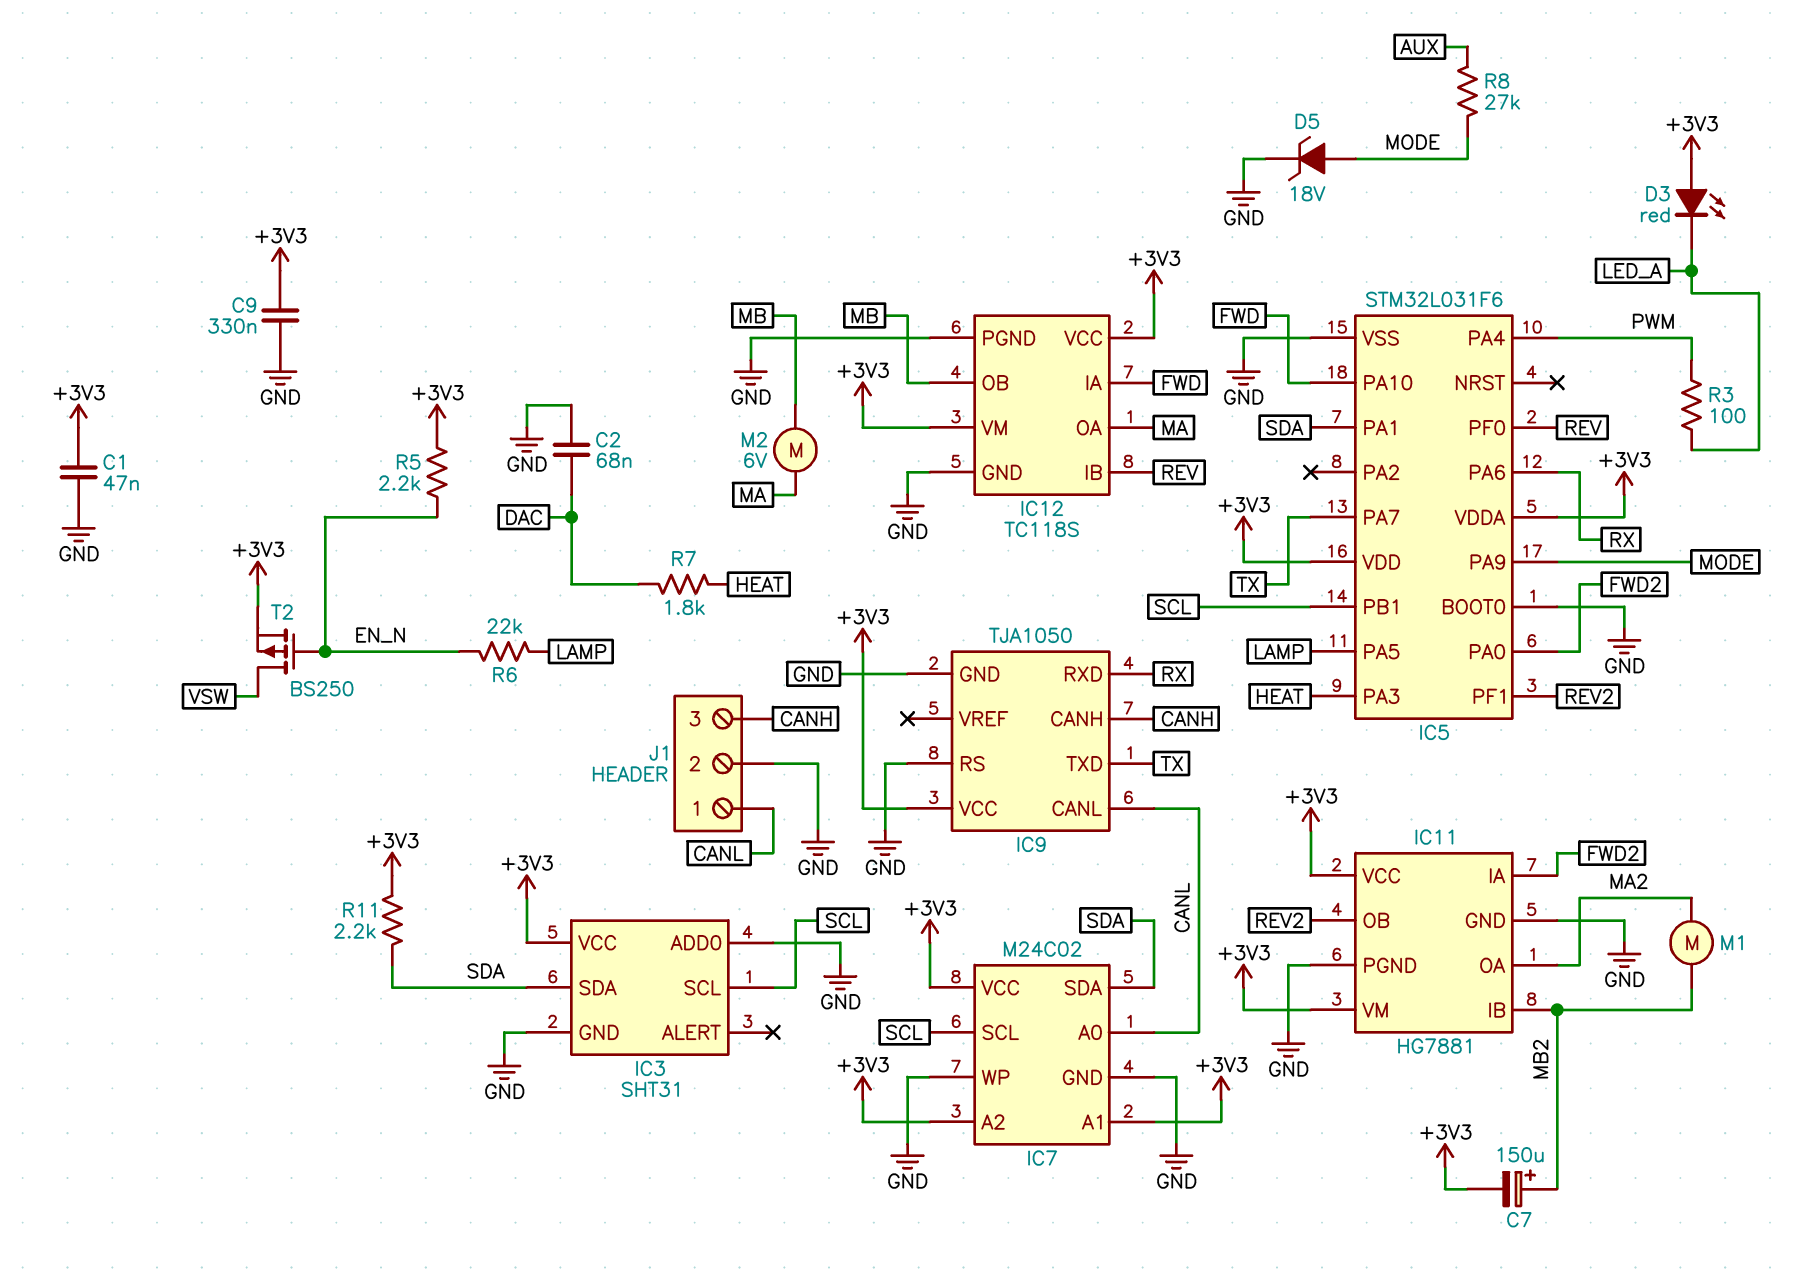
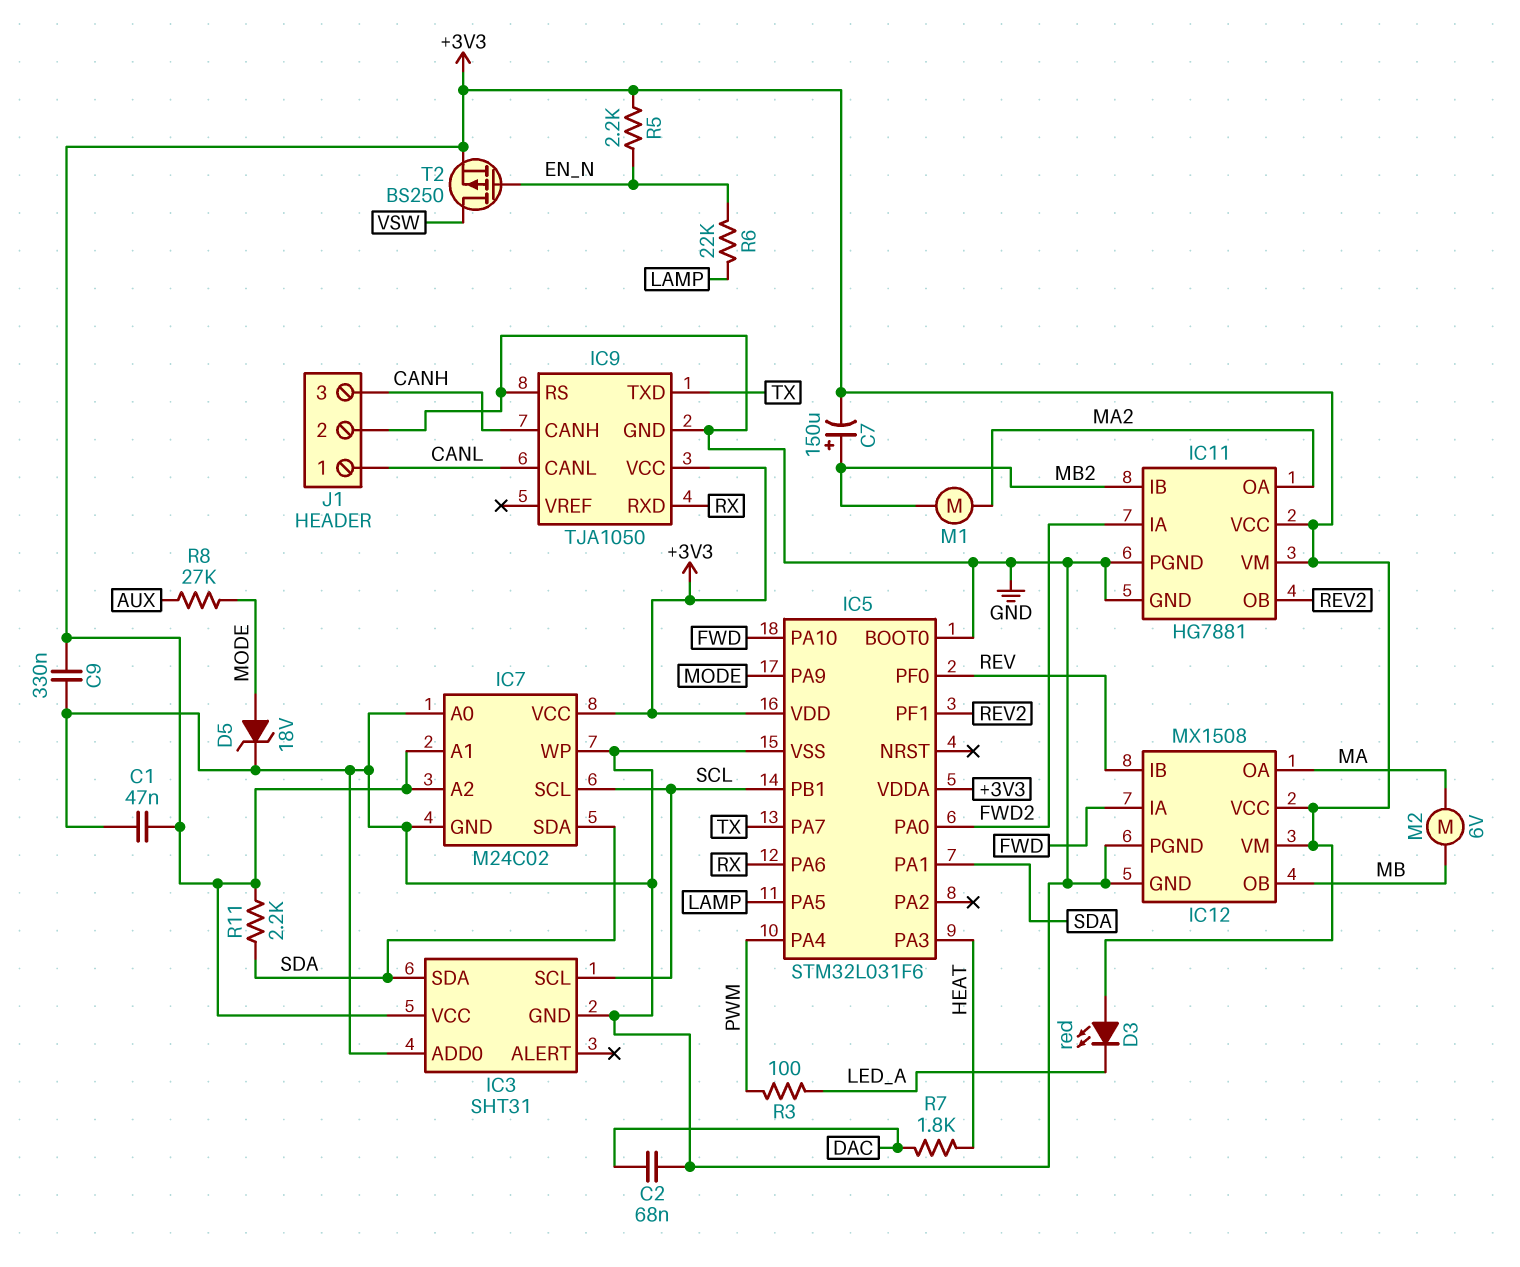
IC7 pin A0: CANL -> GND
IC12: TC118S -> MX1508

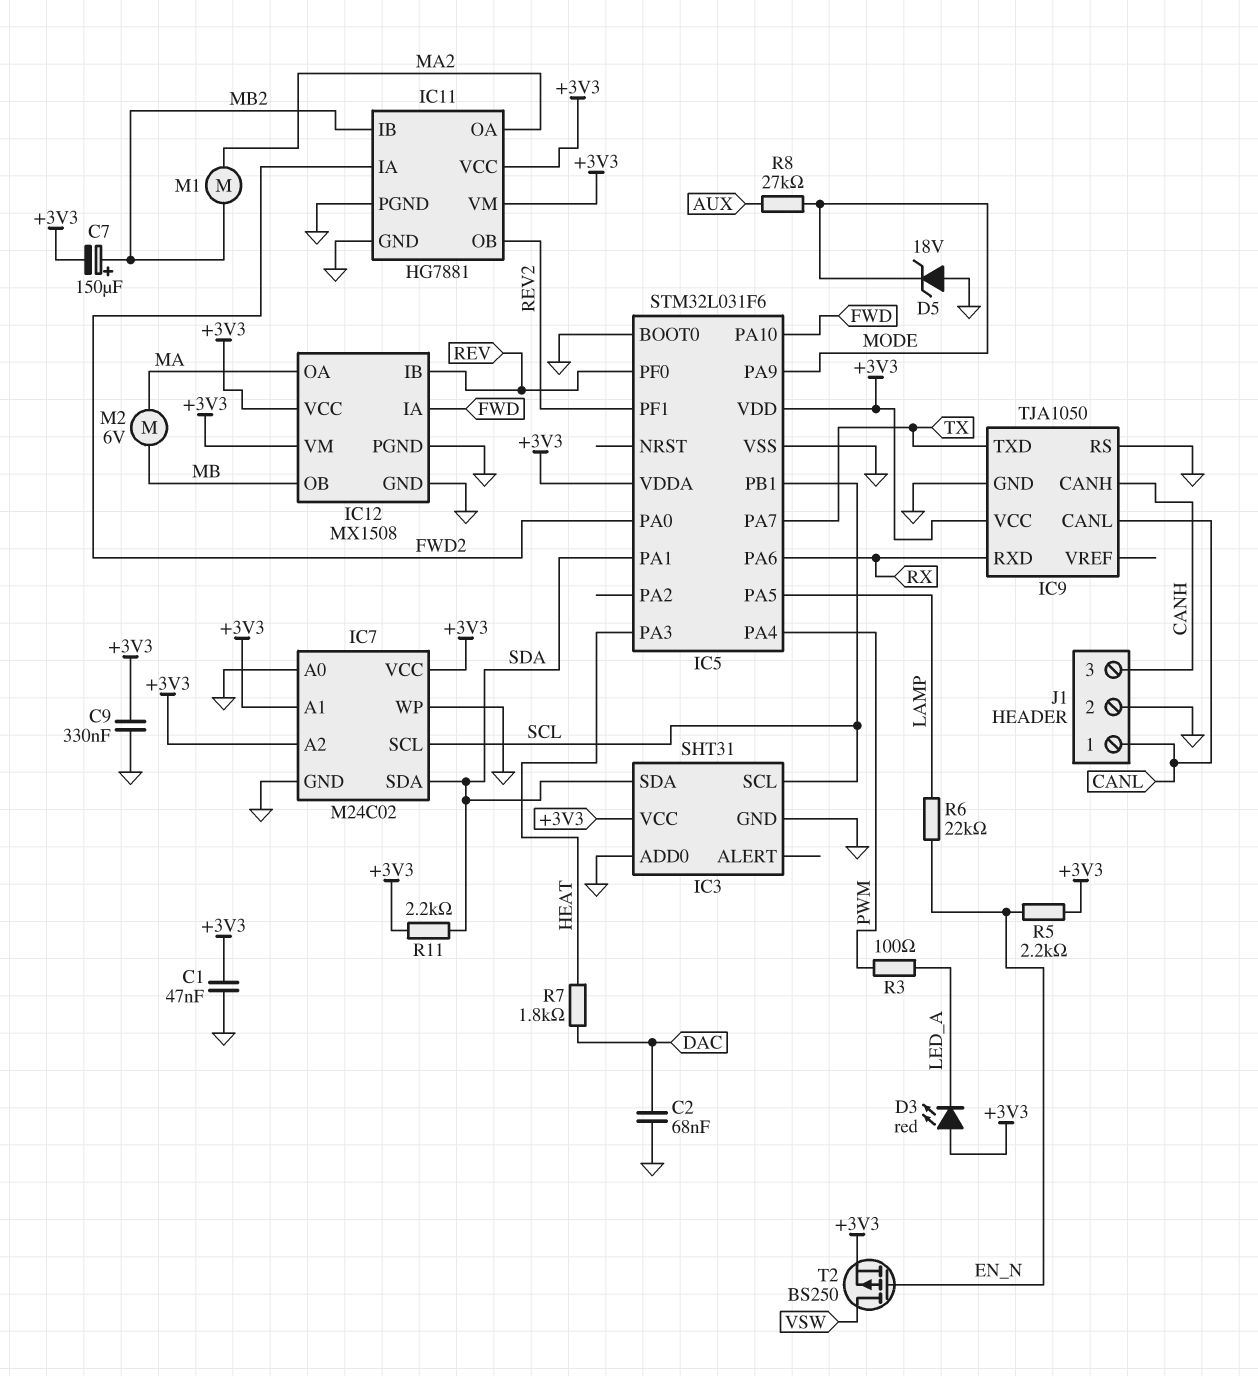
D5: zener 18V (A MODE, K GND) -> zener 18V (A GND, K MODE)

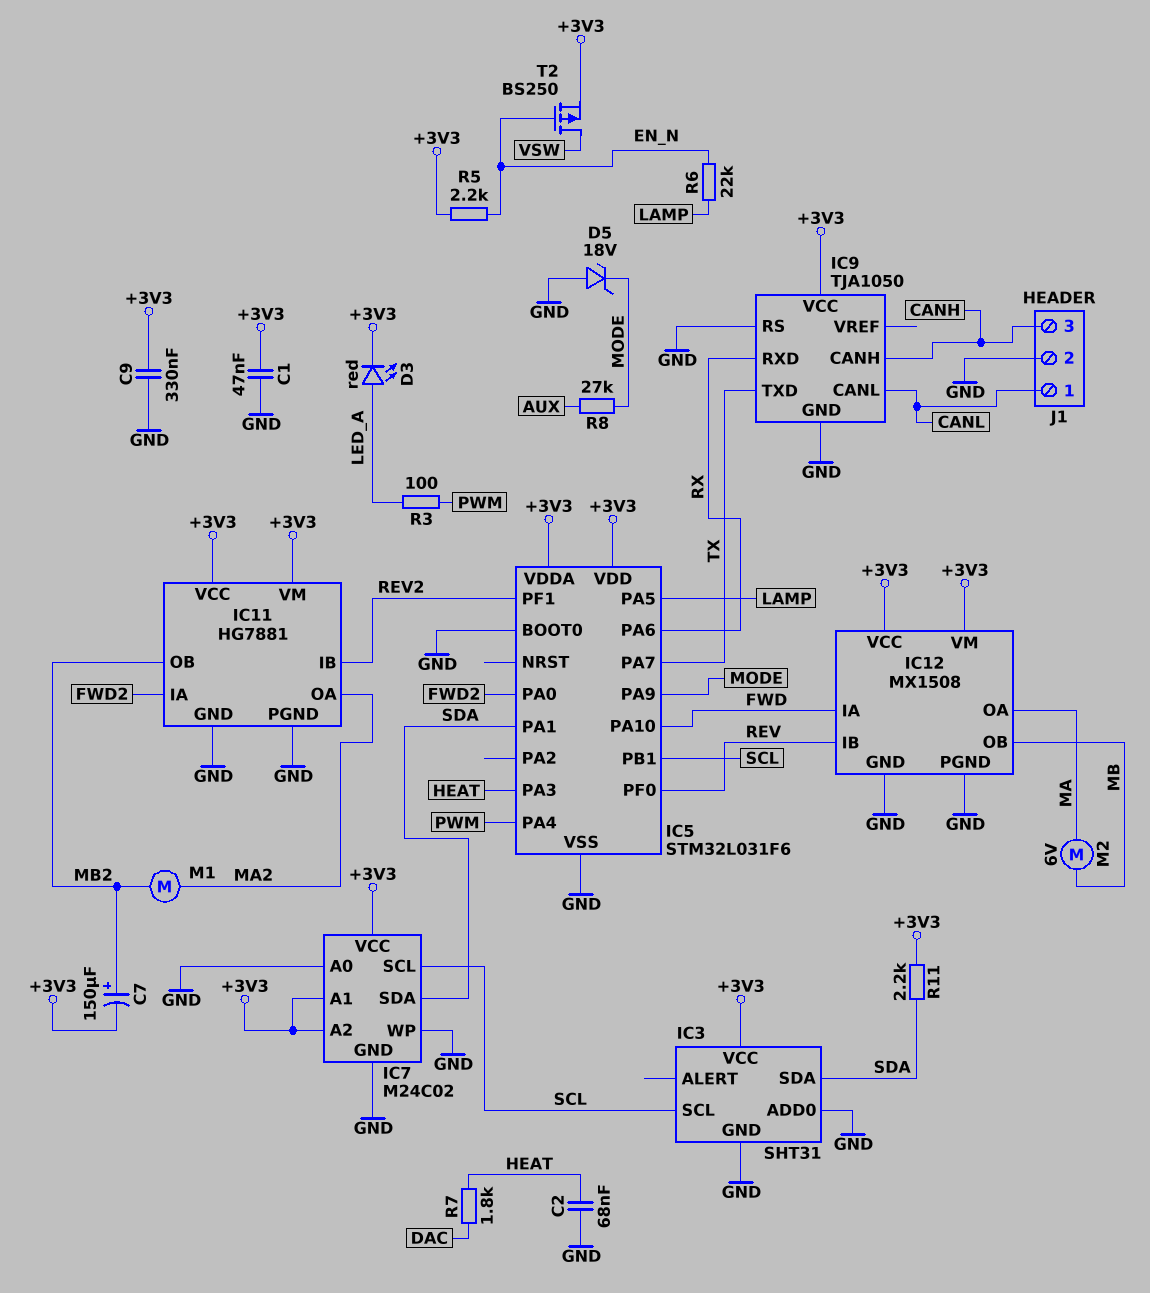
C2: 68nF (DAC, GND) -> 68nF (GND, HEAT)
D3: LED red (A +3V3, K LED_A) -> LED red (A LED_A, K +3V3)
IC11 pin IB: MB2 -> REV2
IC11 pin OB: REV2 -> MB2

